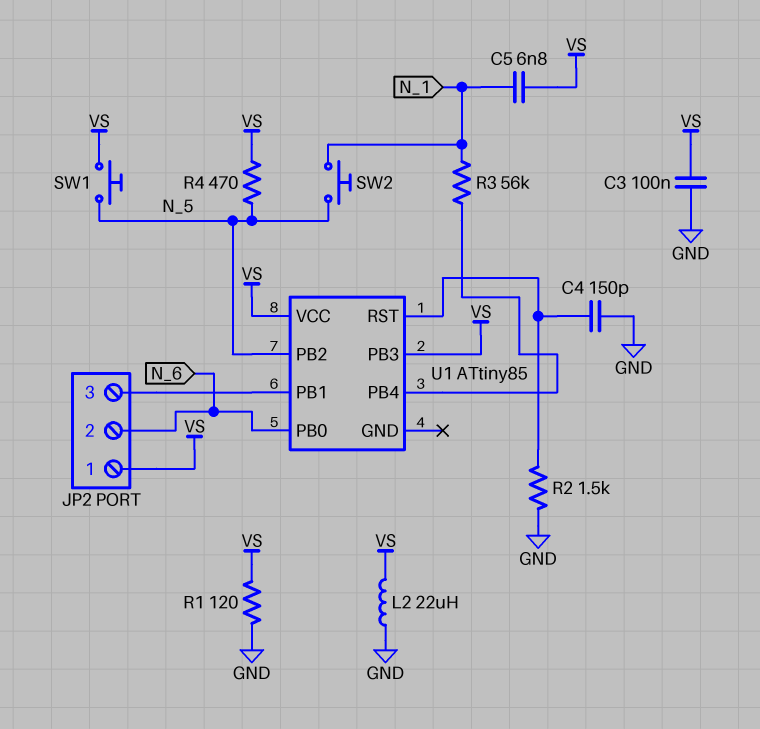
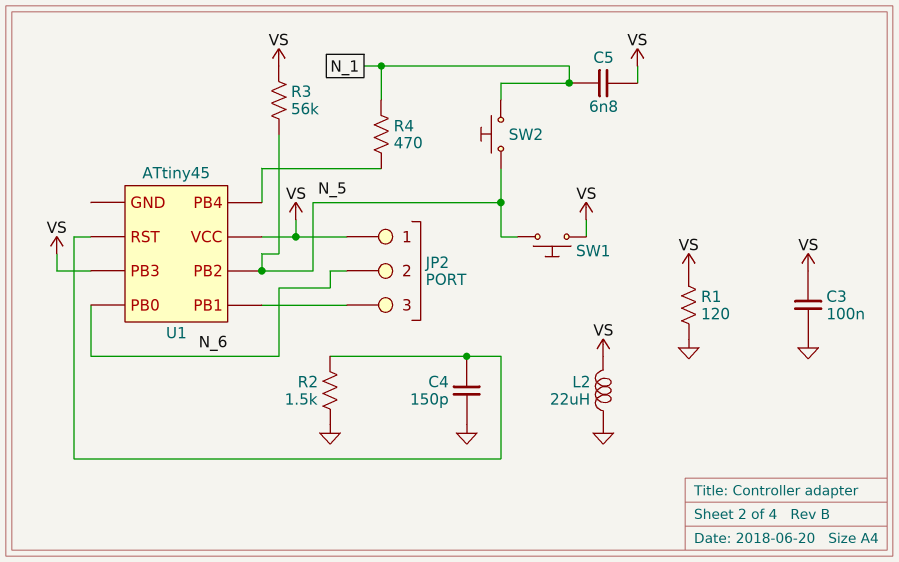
R3: 56k (N_1, U1/PB4) -> 56k (N_5, VS)
R4: 470 (N_5, VS) -> 470 (N_1, U1/PB4)
U1: ATtiny85 -> ATtiny45

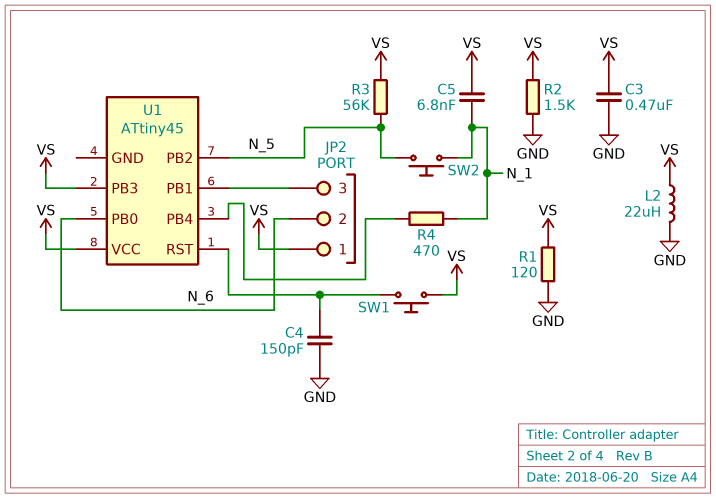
C3: 100nF (GND, VS) -> 470nF (GND, VS)
R2: 1.5k (GND, U1/RST) -> 1.5k (GND, VS)
SW1: button (N_5, VS) -> button (U1/RST, VS)

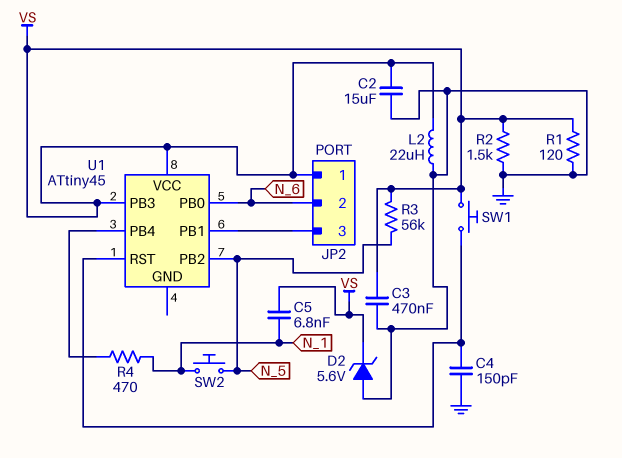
C2: none -> 15uF (GND, VS)
D2: none -> zener 5.6V (A GND, K VS)

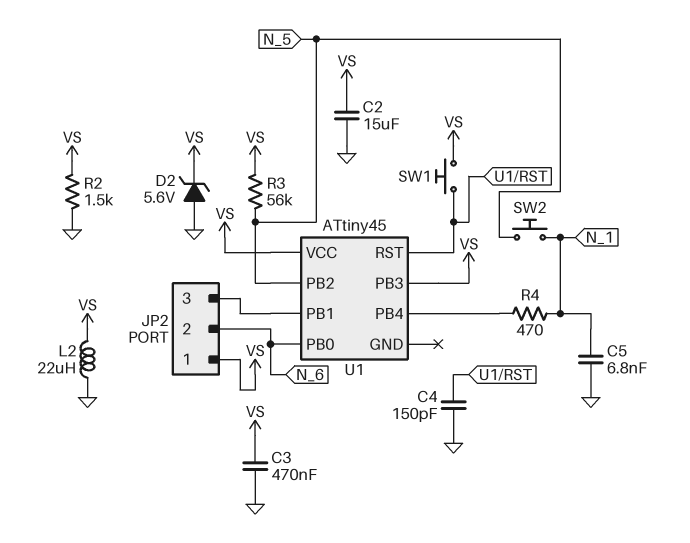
C5: 6.8nF (N_1, VS) -> 6.8nF (GND, N_1)
R1: 120 (GND, VS) -> none

